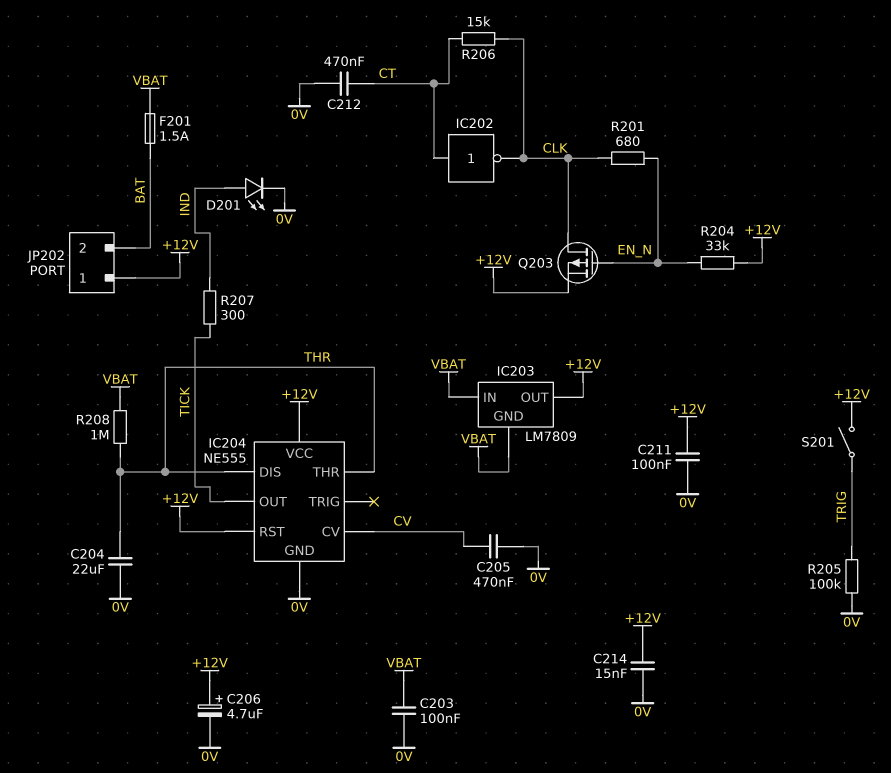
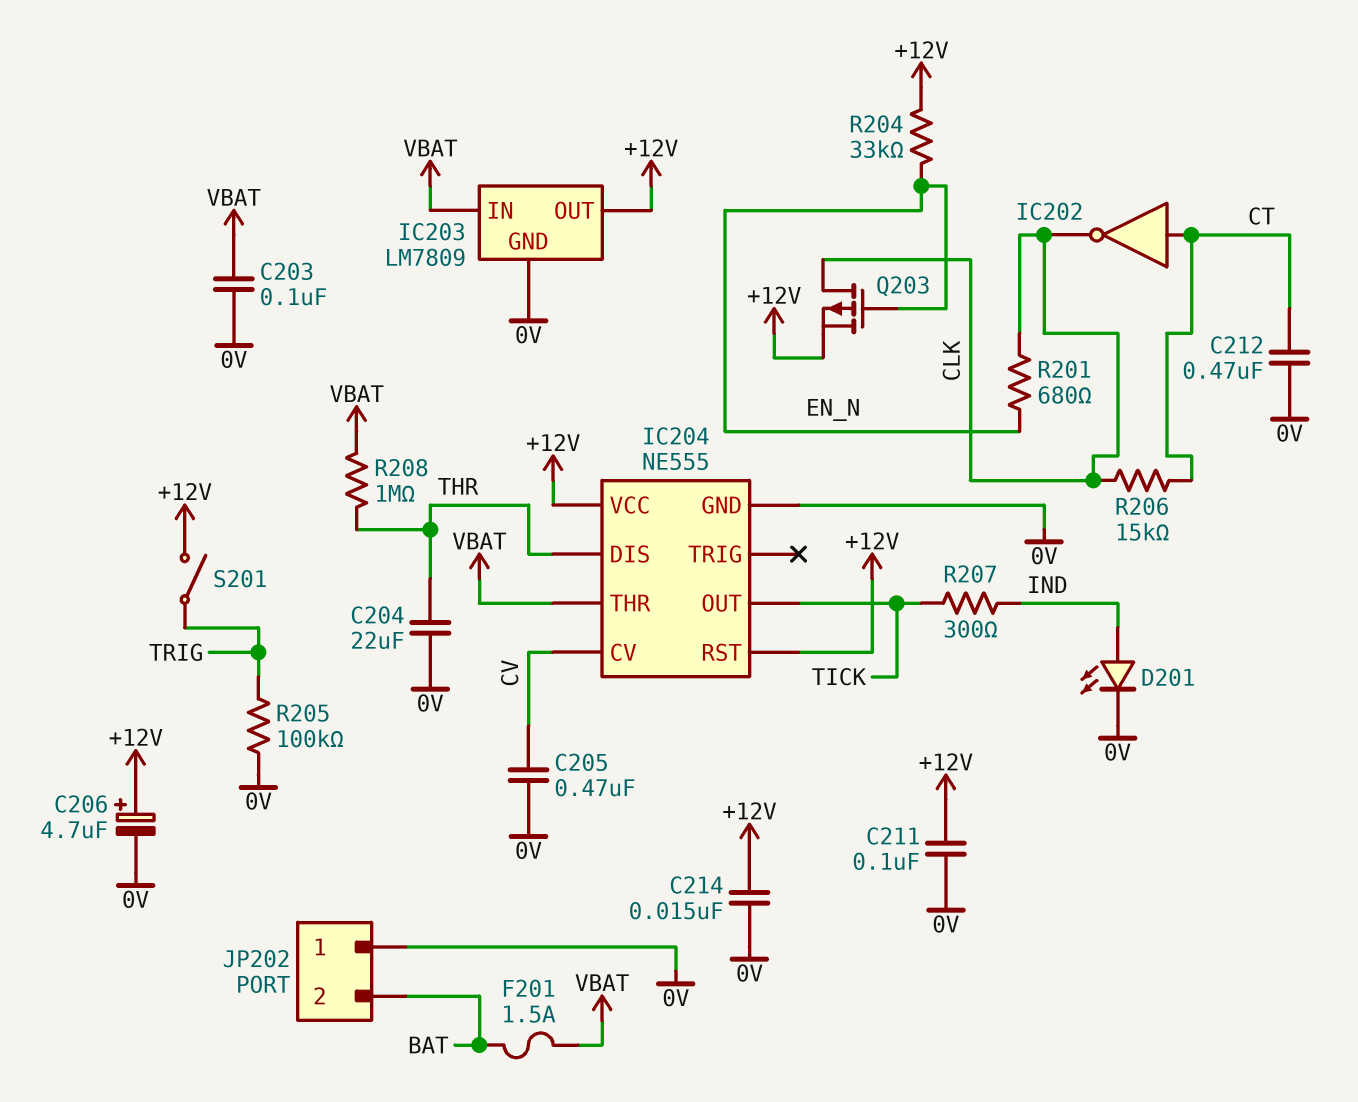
IC203 pin GND: VBAT -> 0V
IC204 pin THR: THR -> VBAT
JP202 pin 1: +12V -> 0V

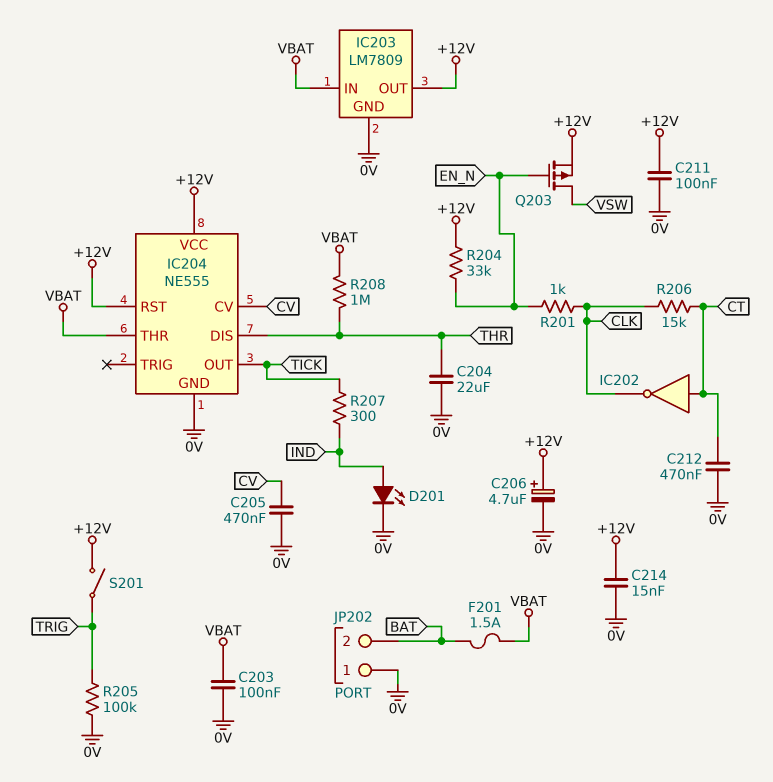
Q203: PMOS (G EN_N, D CLK, S +12V) -> PMOS (G EN_N, D VSW, S +12V)
R201: 680 (CLK, EN_N) -> 1k (CLK, EN_N)

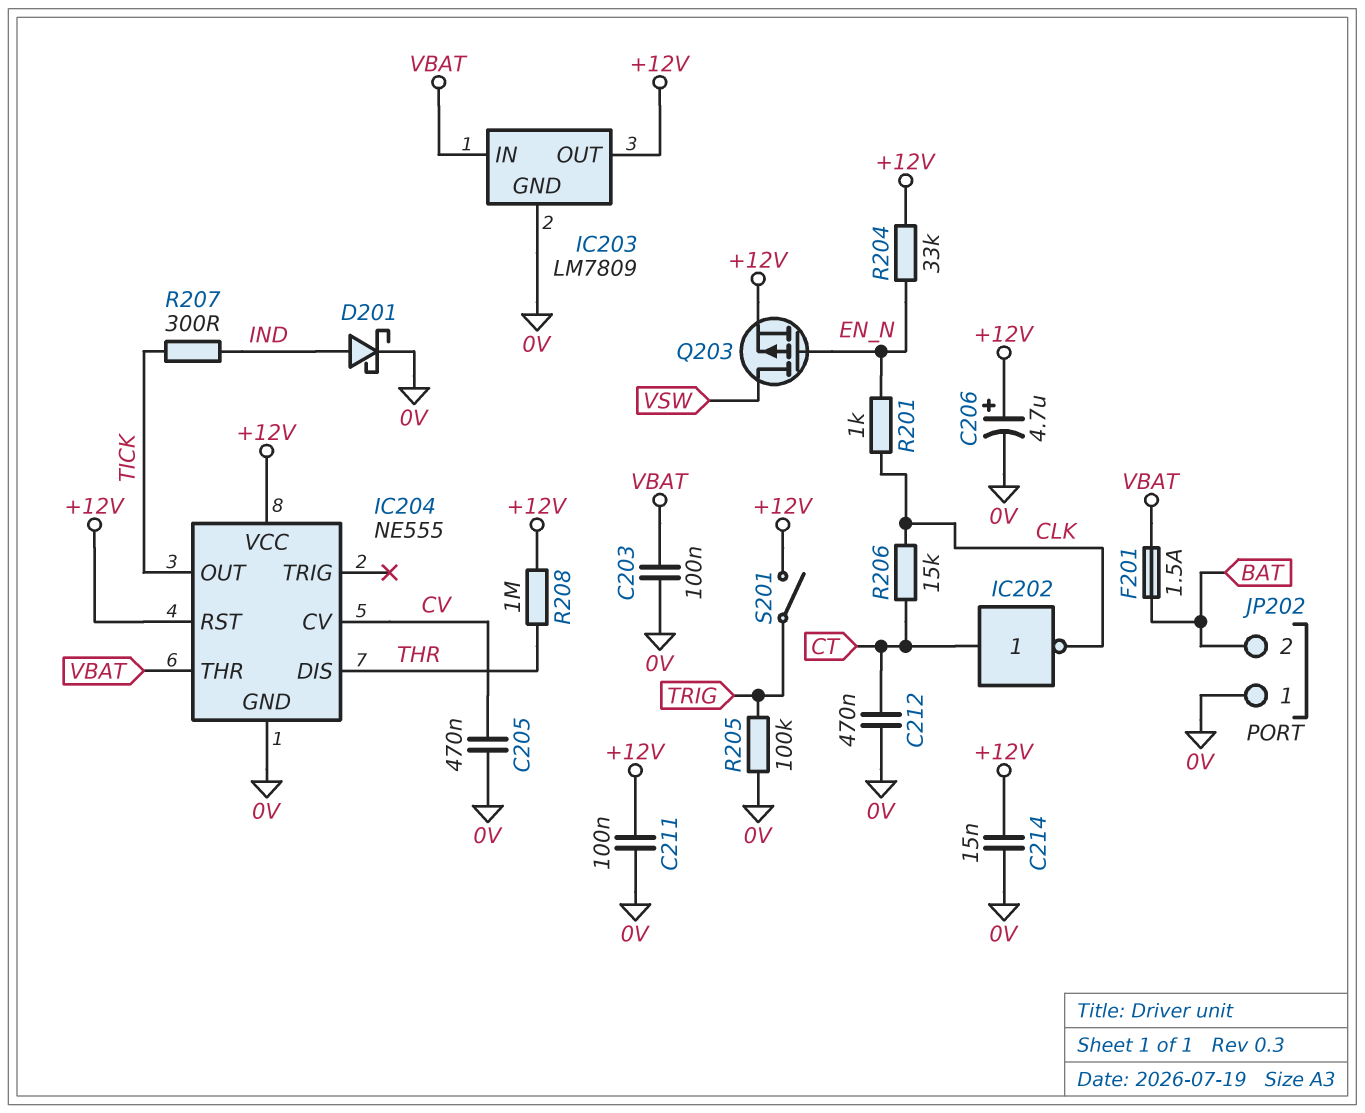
C204: 22uF (0V, THR) -> none
D201: LED (A IND, K 0V) -> schottky (A IND, K 0V)
R208: 1M (THR, VBAT) -> 1M (+12V, THR)

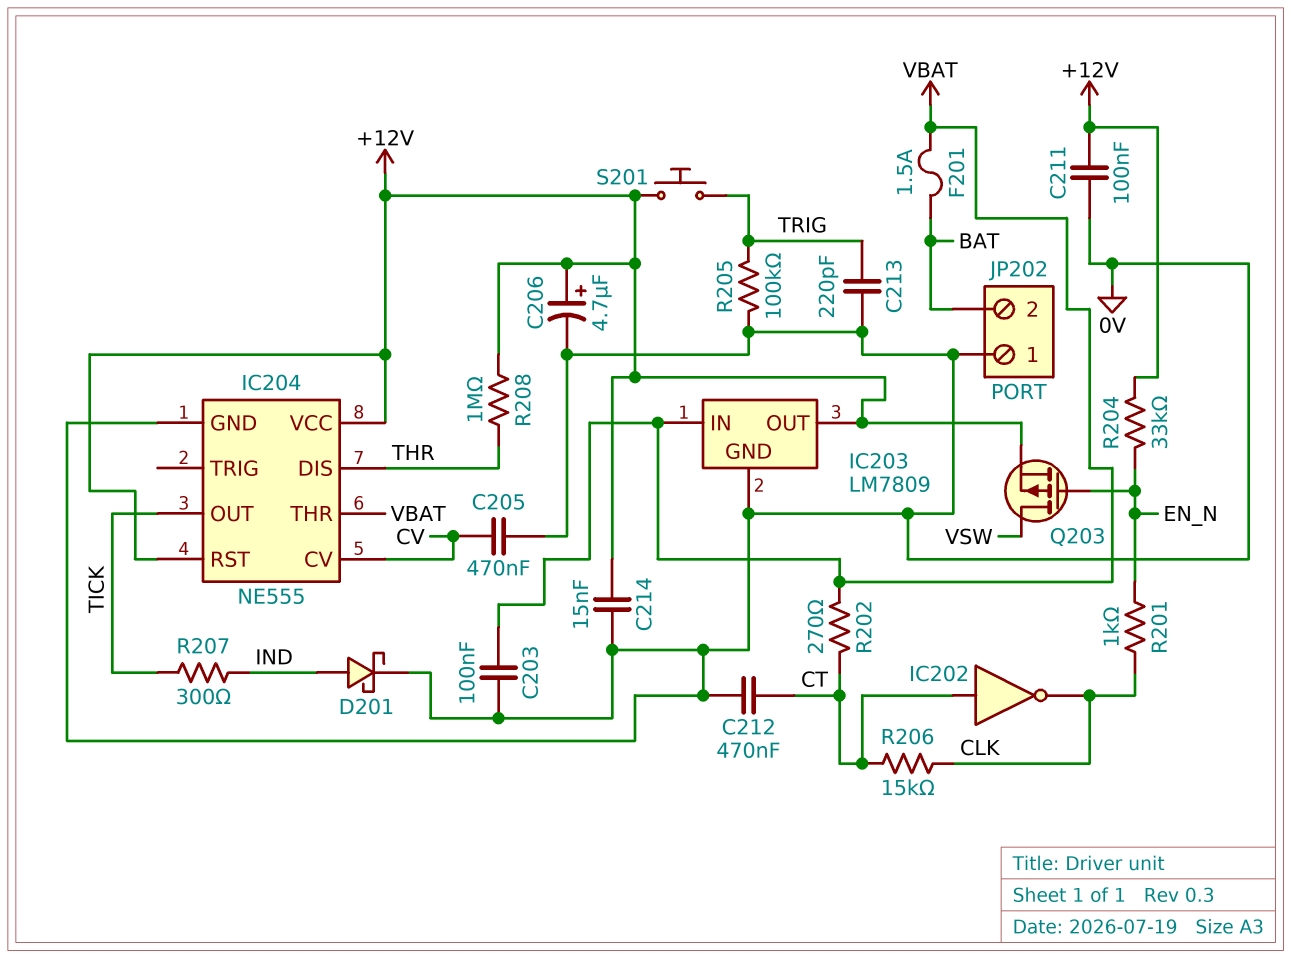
C213: none -> 220pF (0V, TRIG)
R202: none -> 270 (CT, VBAT)
S201: switch (+12V, TRIG) -> button (+12V, TRIG)

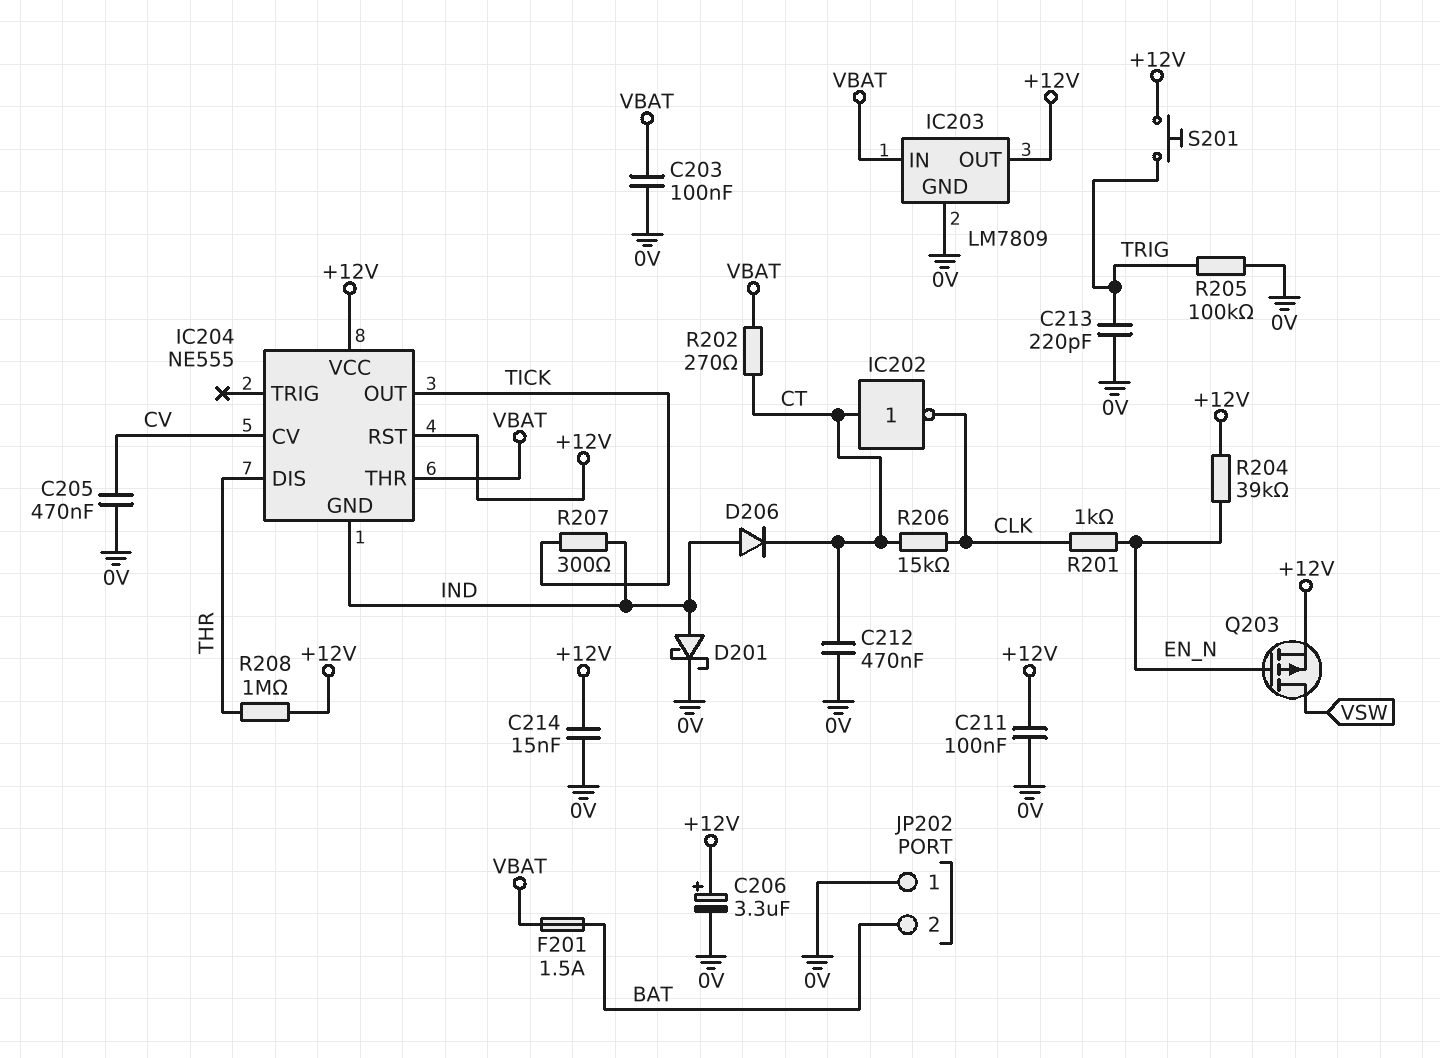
C206: 4.7uF (plus +12V, minus 0V) -> 3.3uF (plus +12V, minus 0V)
D206: none -> diode (A IND, K CT)
IC204 pin GND: 0V -> IND
R204: 33k (+12V, EN_N) -> 39k (+12V, EN_N)

